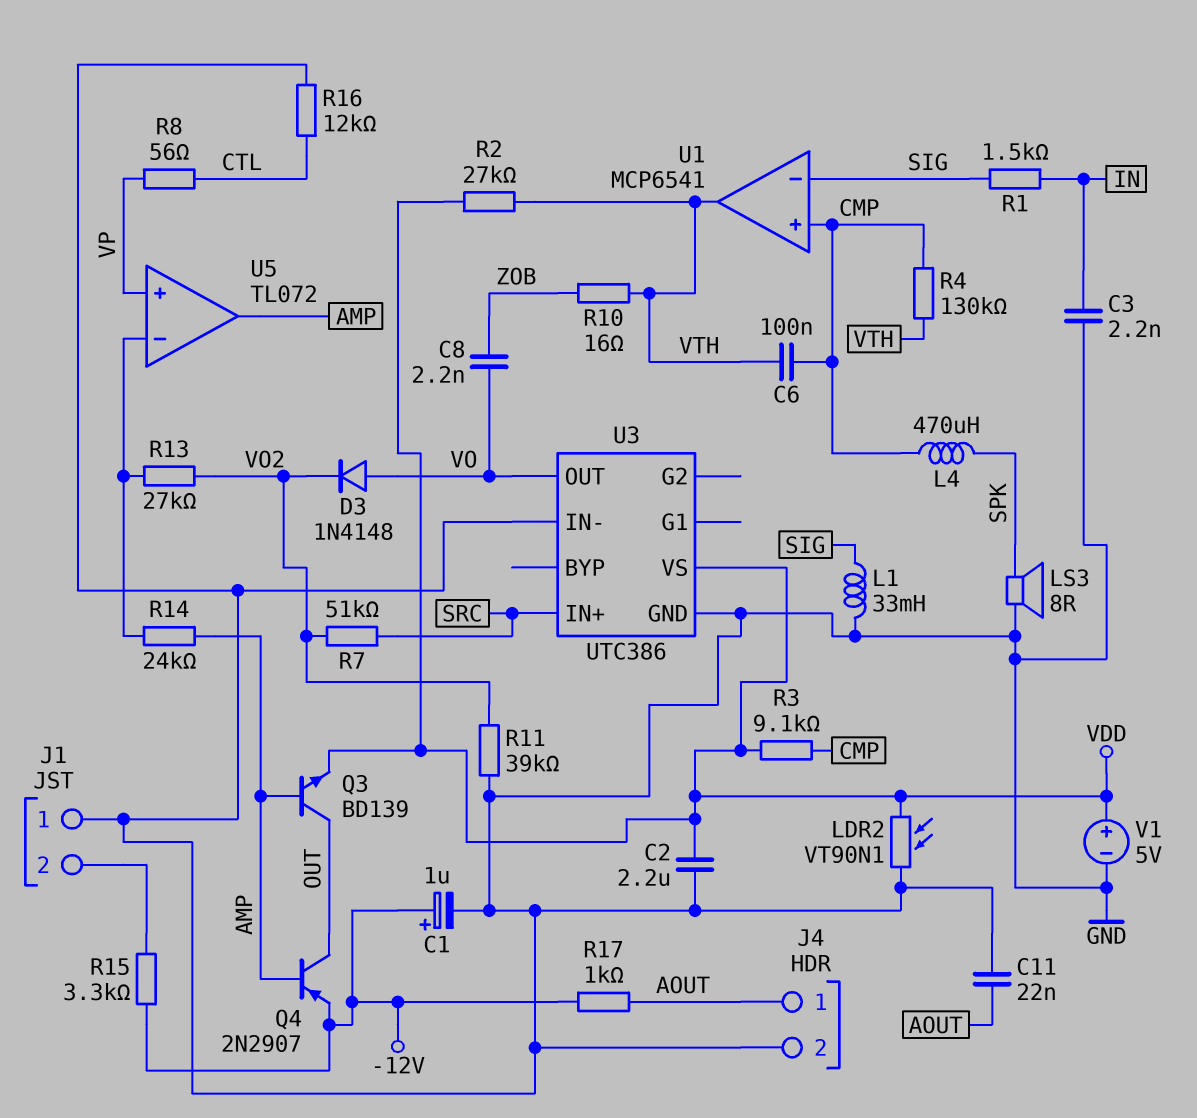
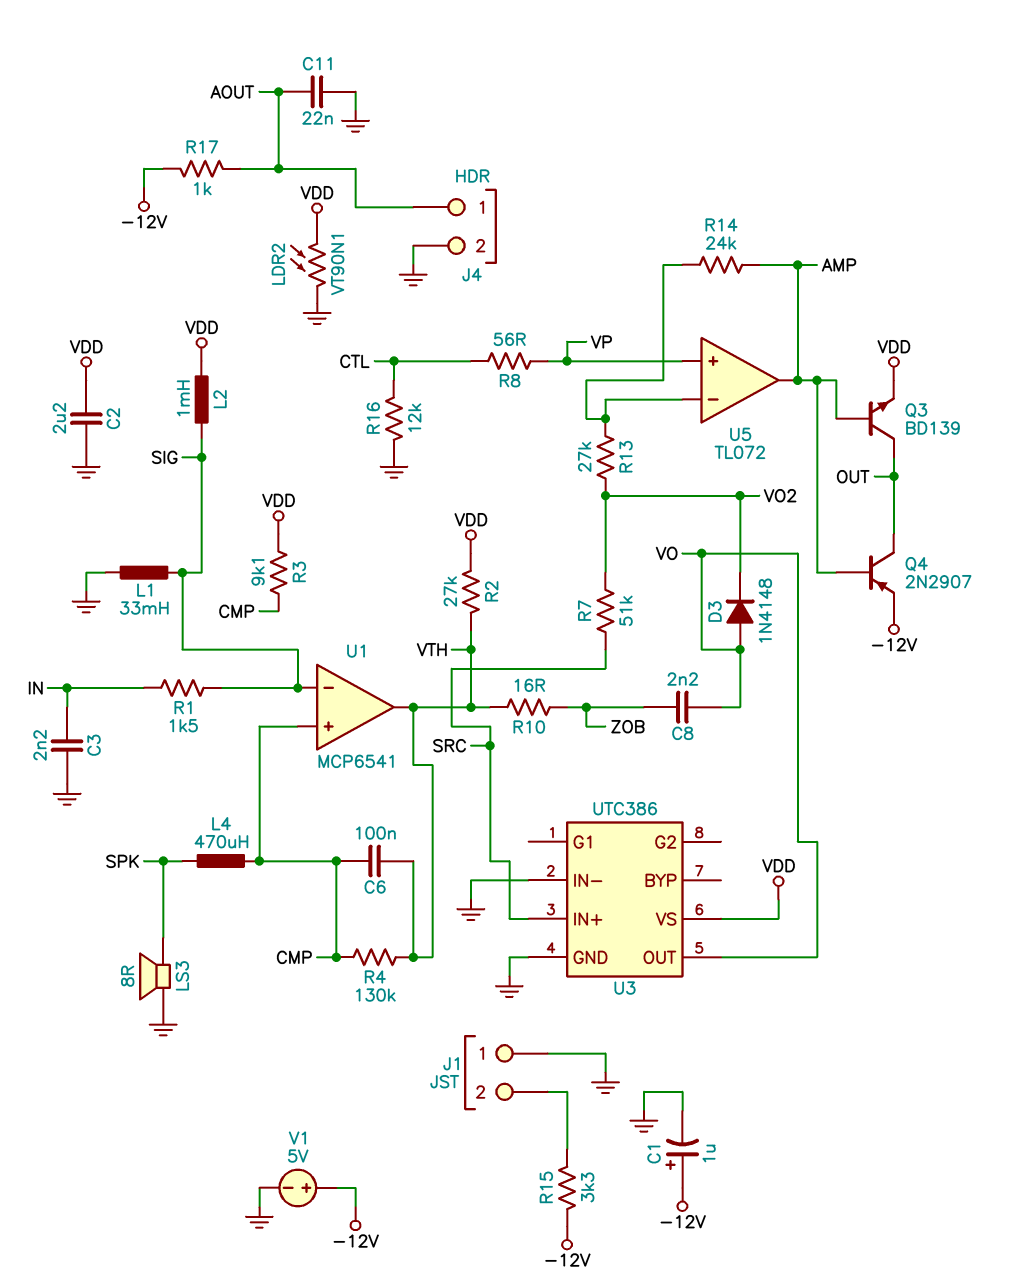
L2: none -> 1mH (SIG, VDD)
R11: 39k (GND, VO2) -> none
V1: 5V (plus VDD, minus GND) -> 5V (plus -12V, minus GND)

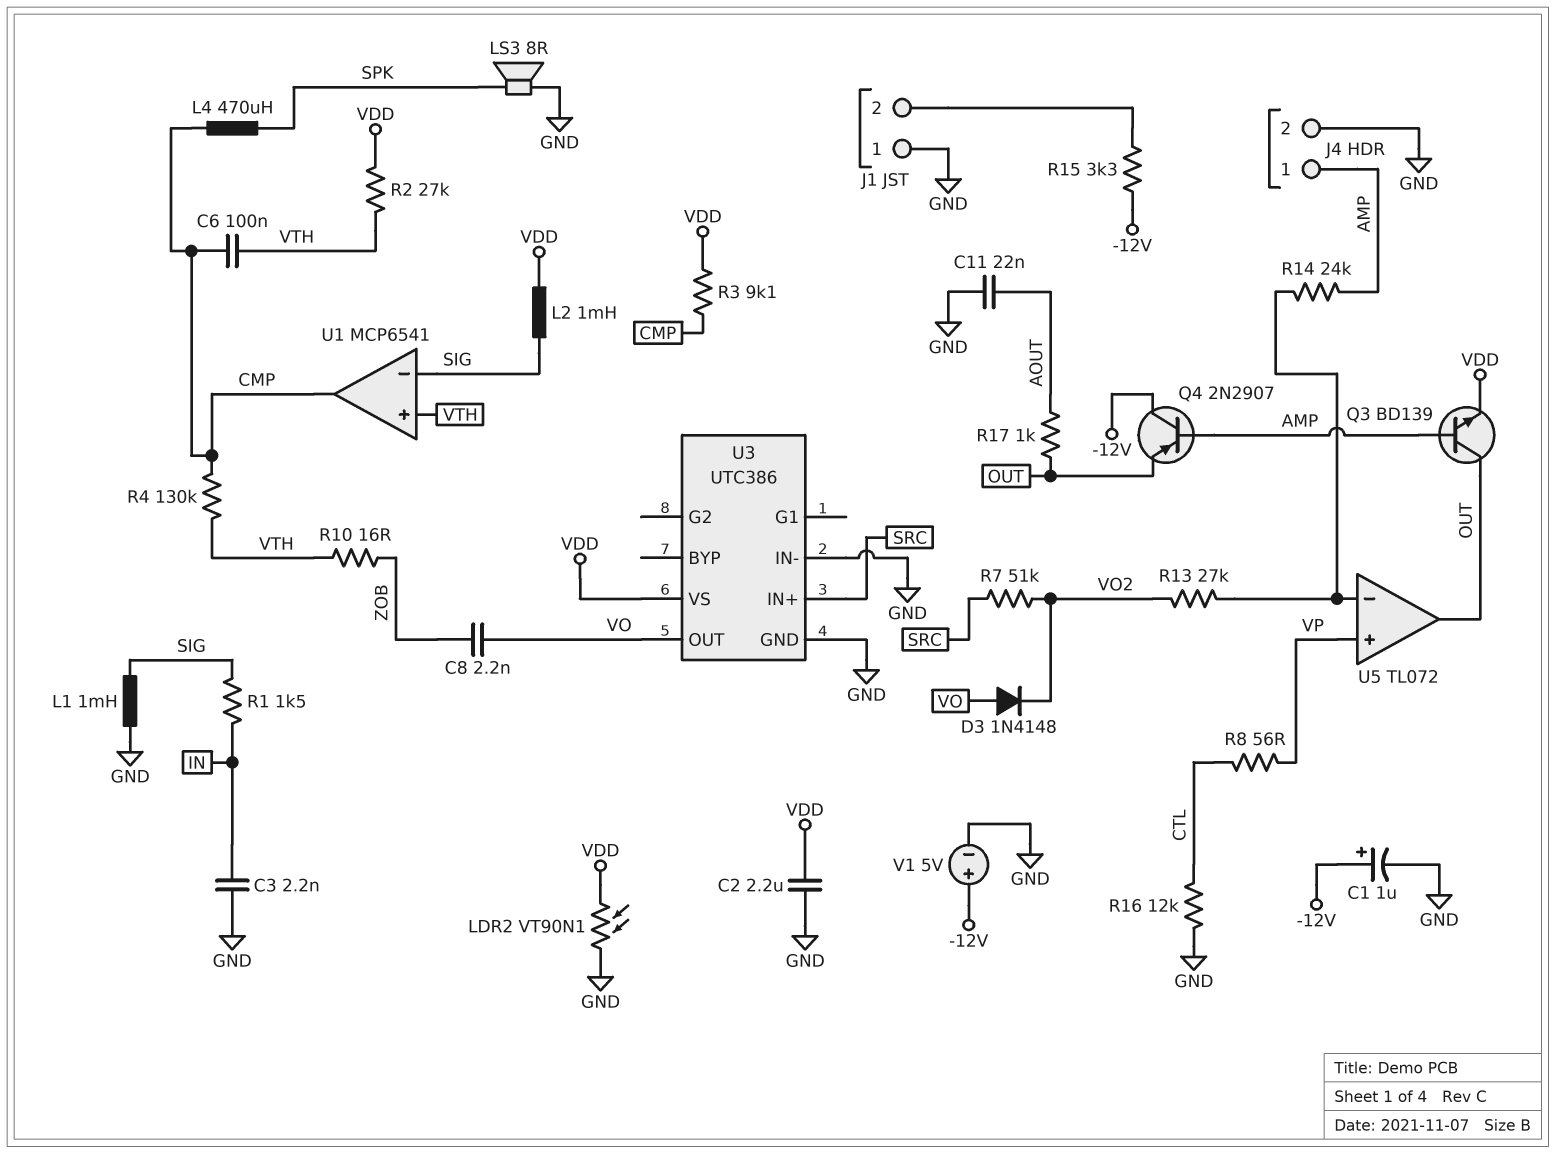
J4 pin 1: AOUT -> AMP
L1: 33mH (GND, SIG) -> 1mH (GND, SIG)
Q4: PNP 2N2907 (B AMP, C OUT, E -12V) -> PNP 2N2907 (B AMP, C -12V, E OUT)
R17: 1k (-12V, AOUT) -> 1k (AOUT, OUT)
U1 pin in+: CMP -> VTH
U1 pin out: VTH -> CMP
U5 pin out: AMP -> OUT

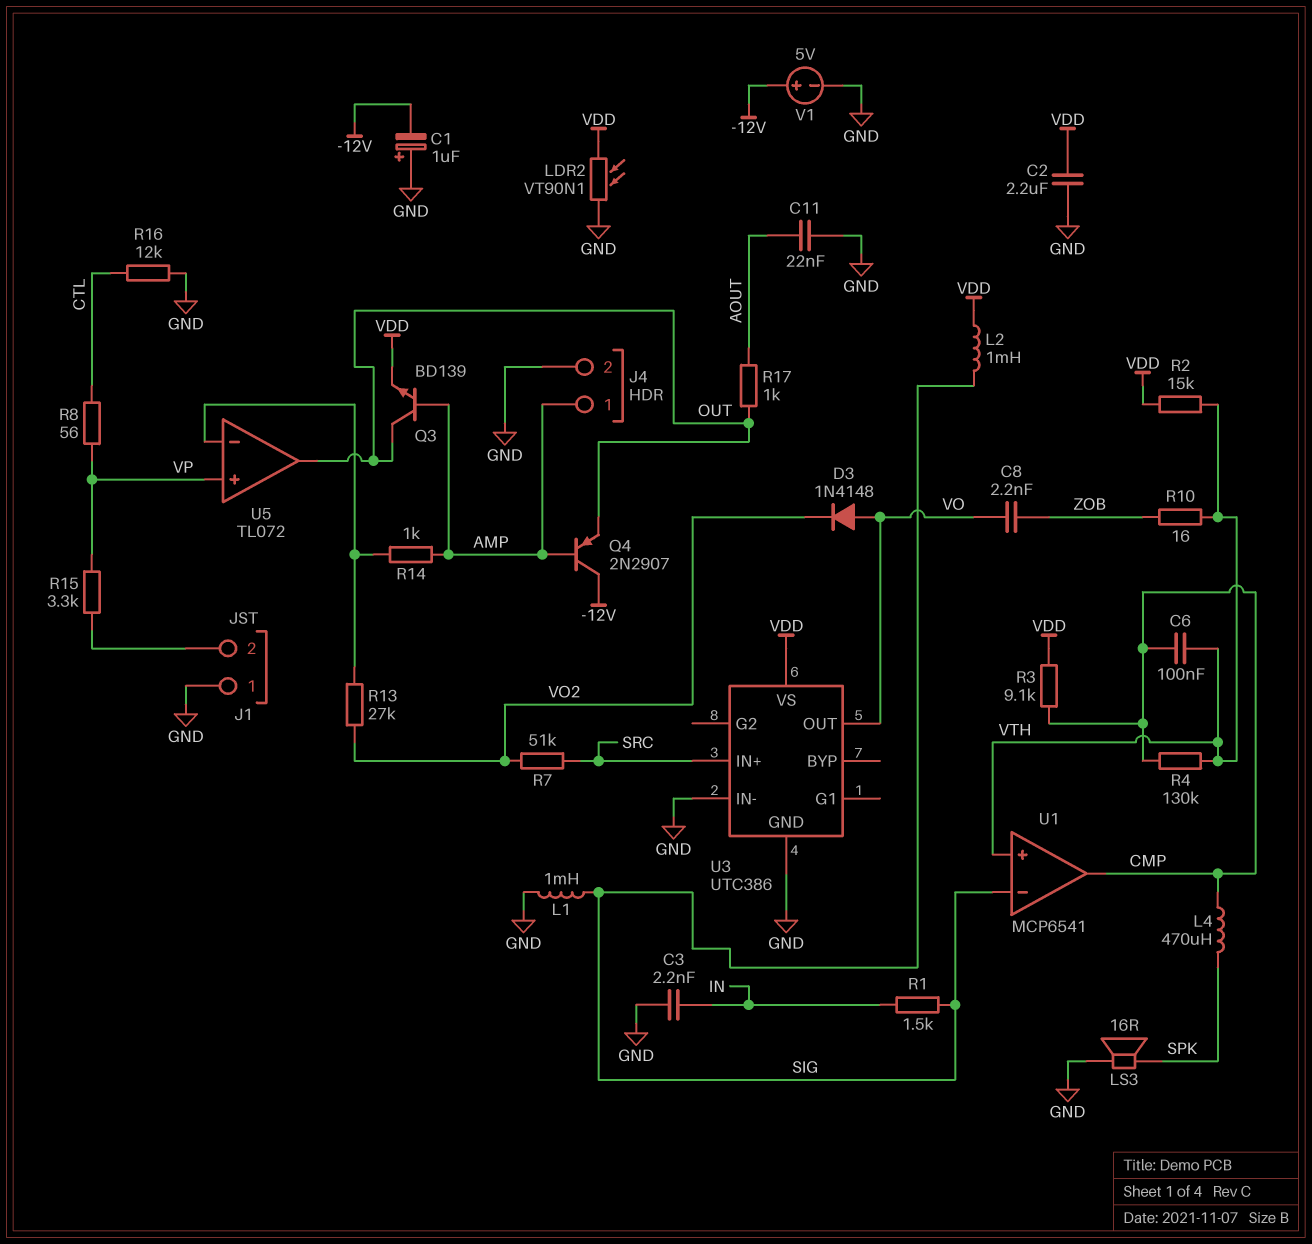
C1: 1uF (plus -12V, minus GND) -> 1uF (plus GND, minus -12V)
LS3: speaker 8R (GND, SPK) -> speaker 16R (GND, SPK)
R2: 27k (VDD, VTH) -> 15k (VDD, VTH)
R14: 24k (AMP, U5/in-) -> 1k (AMP, U5/in-)
R15: 3.3k (-12V, J1/2) -> 3.3k (J1/2, VP)

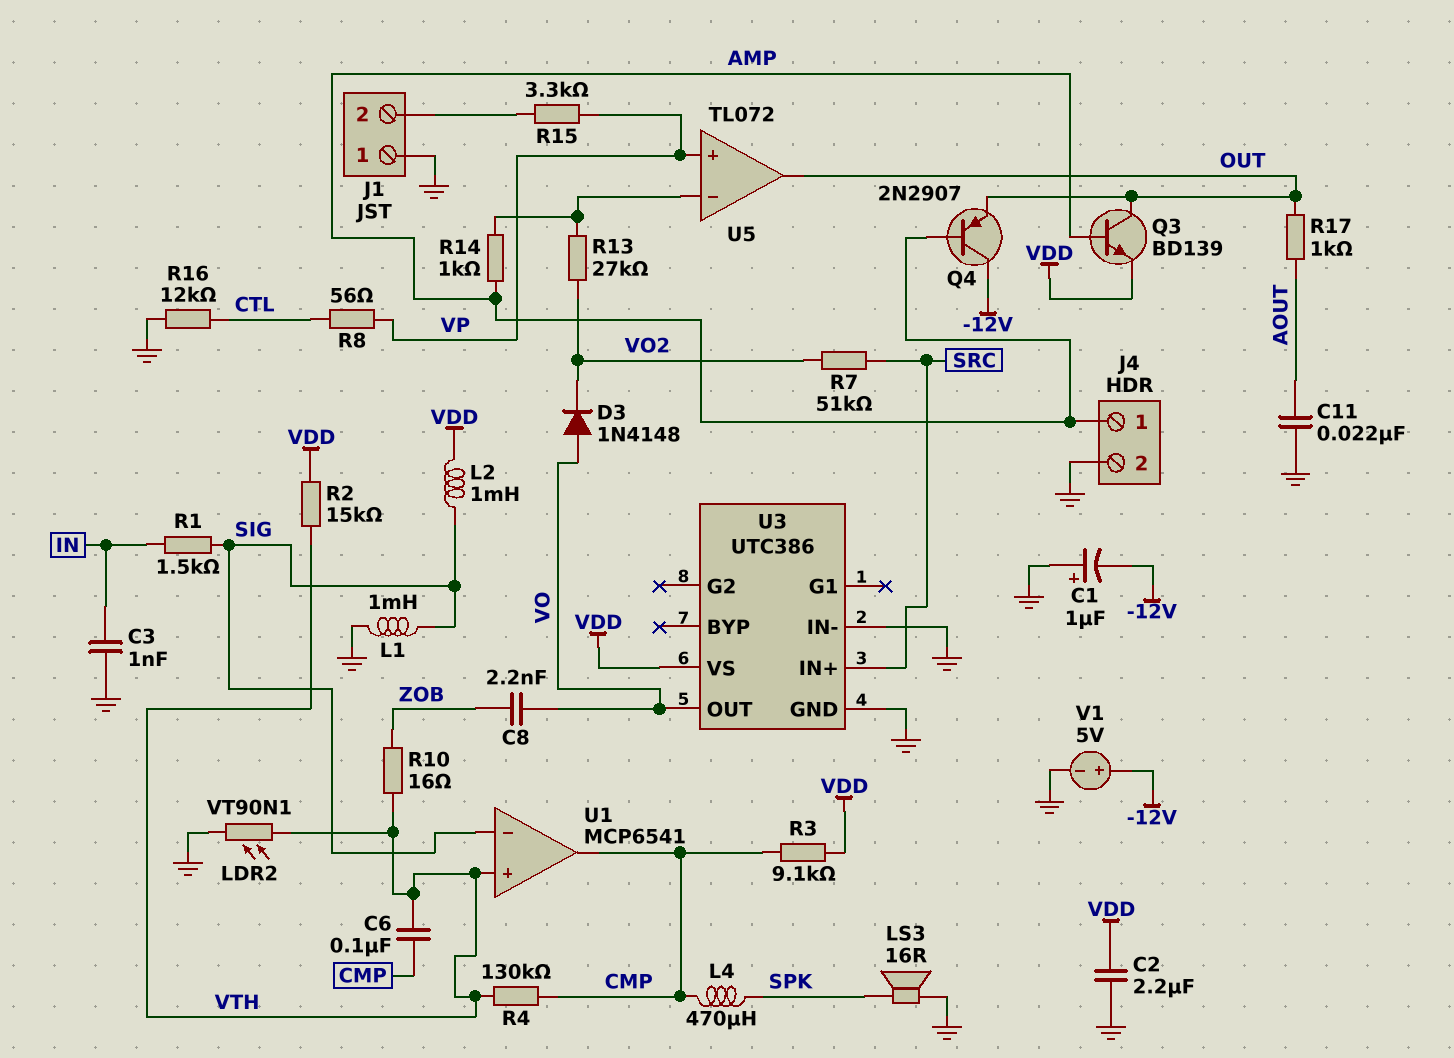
C3: 2.2nF (GND, IN) -> 1nF (GND, IN)
LDR2: VT90N1 (GND, VDD) -> VT90N1 (GND, VTH)

